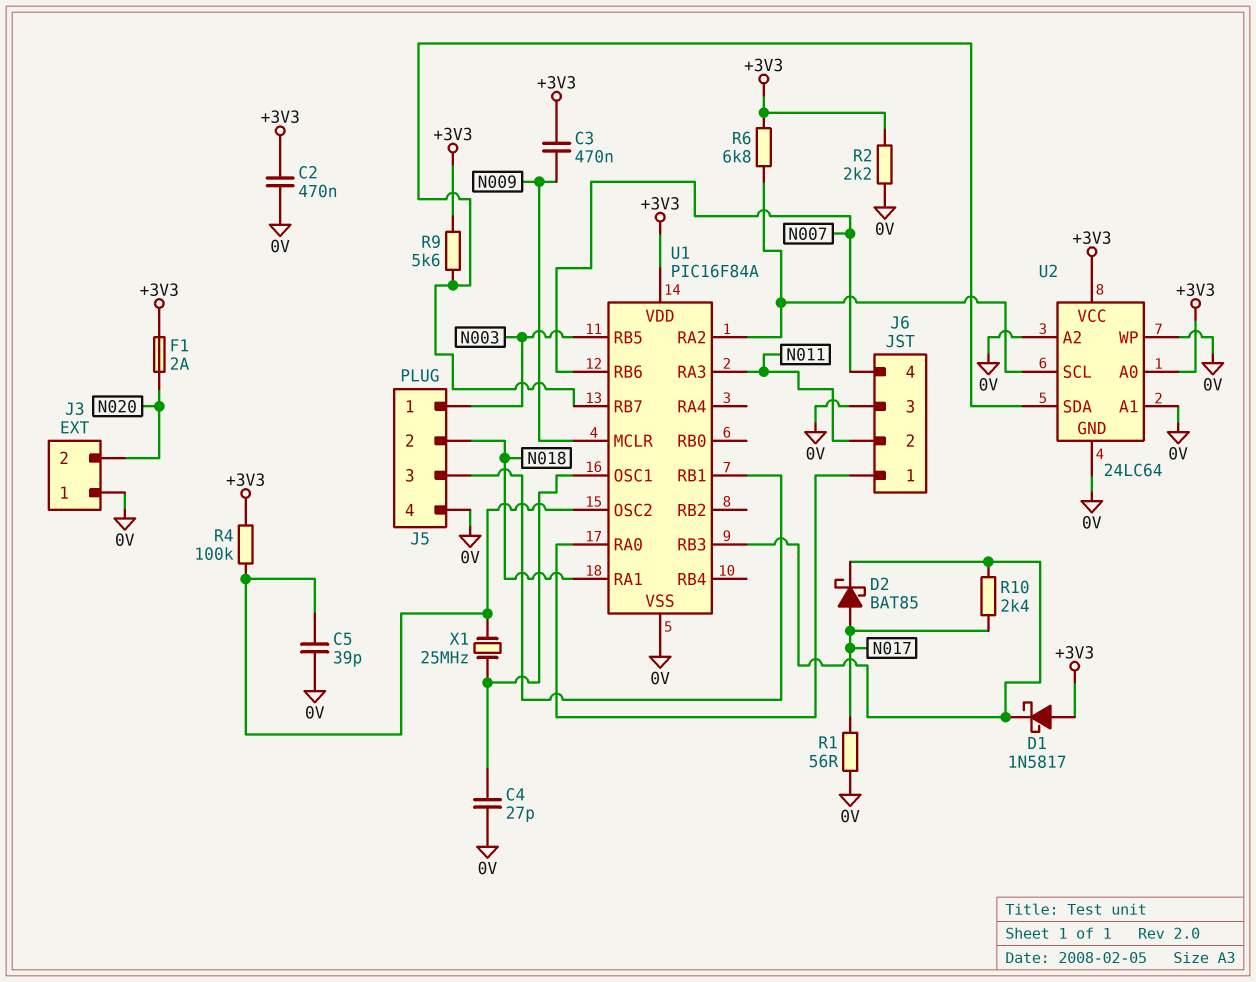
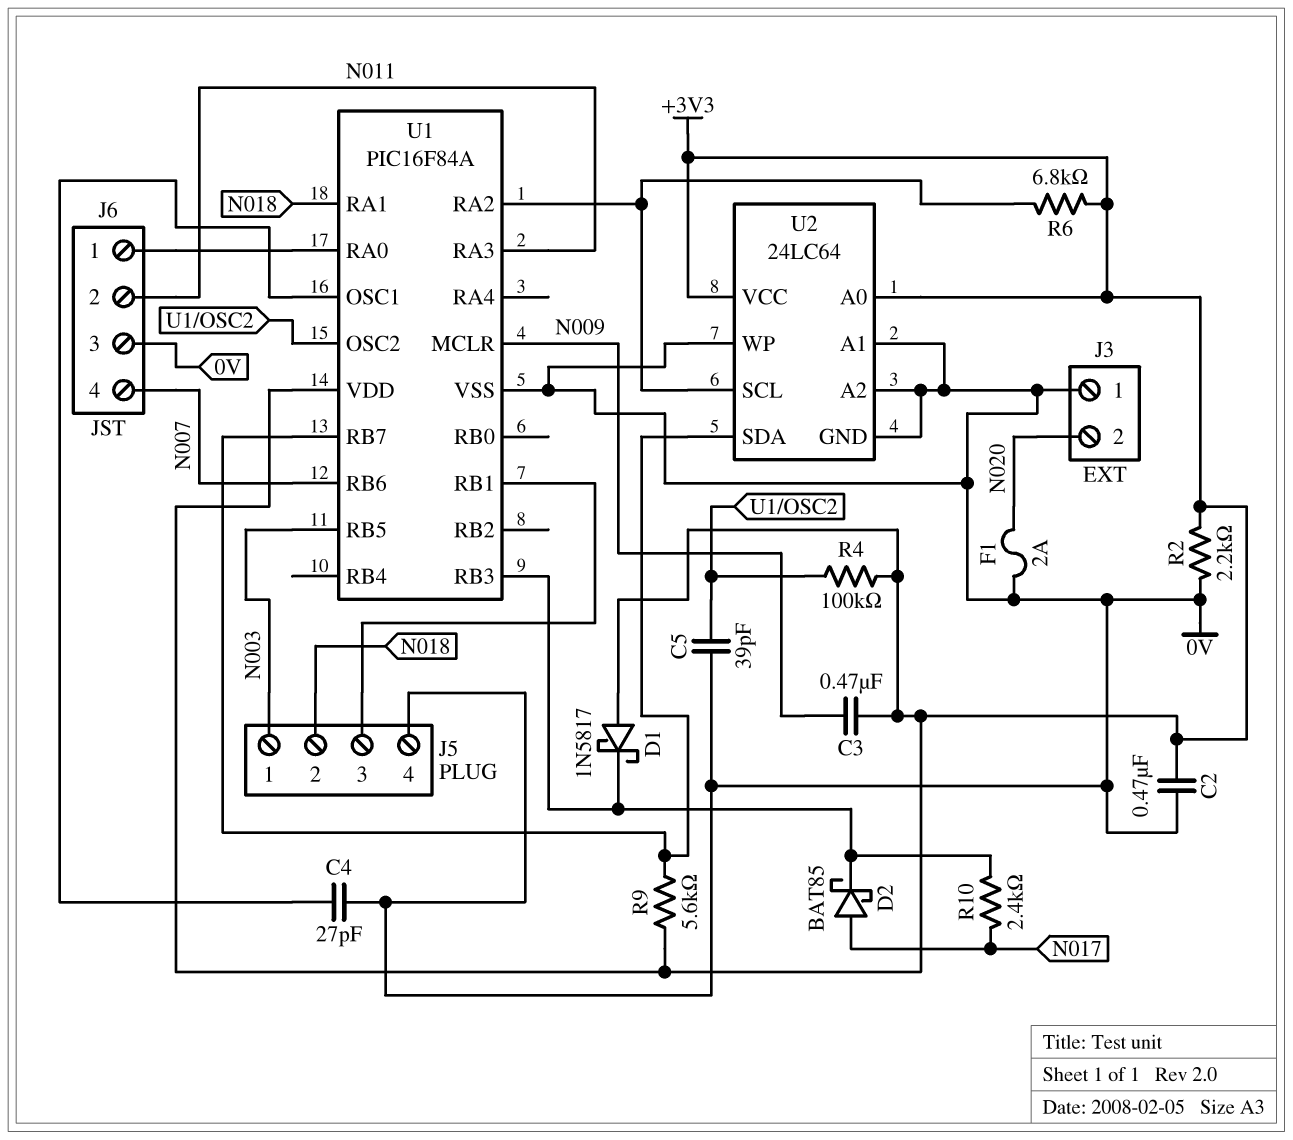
F1: 2A (+3V3, N020) -> 2A (0V, N020)
R1: 56 (0V, N017) -> none
X1: 25MHz (U1/OSC1, U1/OSC2) -> none

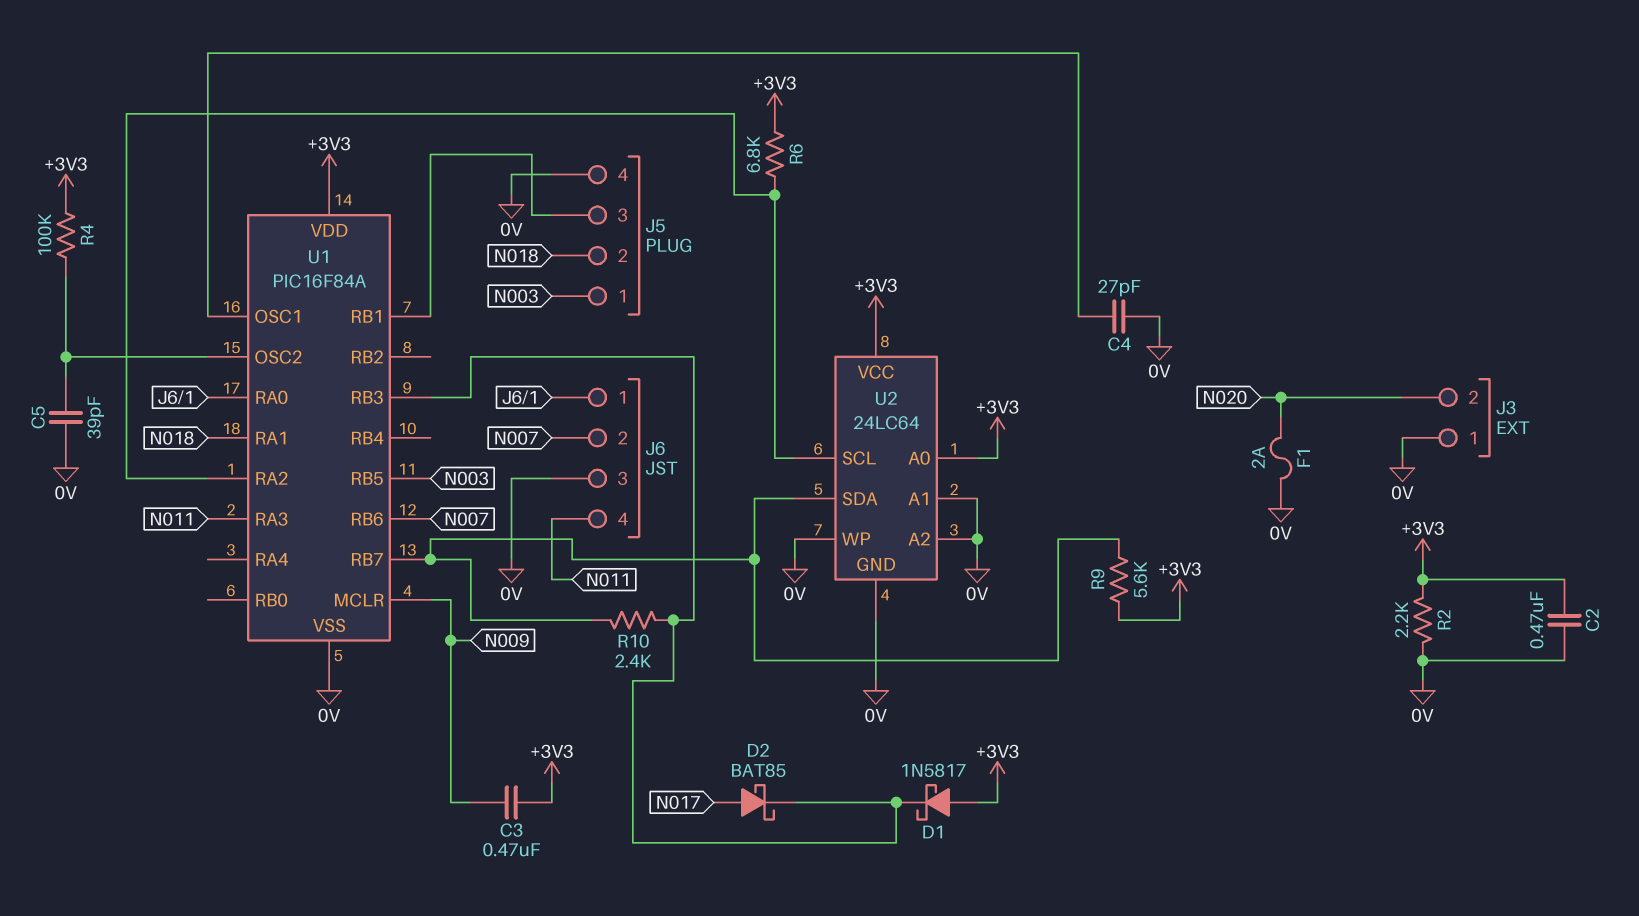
J6 pin 2: N011 -> N007
J6 pin 4: N007 -> N011
R10: 2.4k (N017, U1/RB3) -> 2.4k (U1/RB3, U1/RB7)

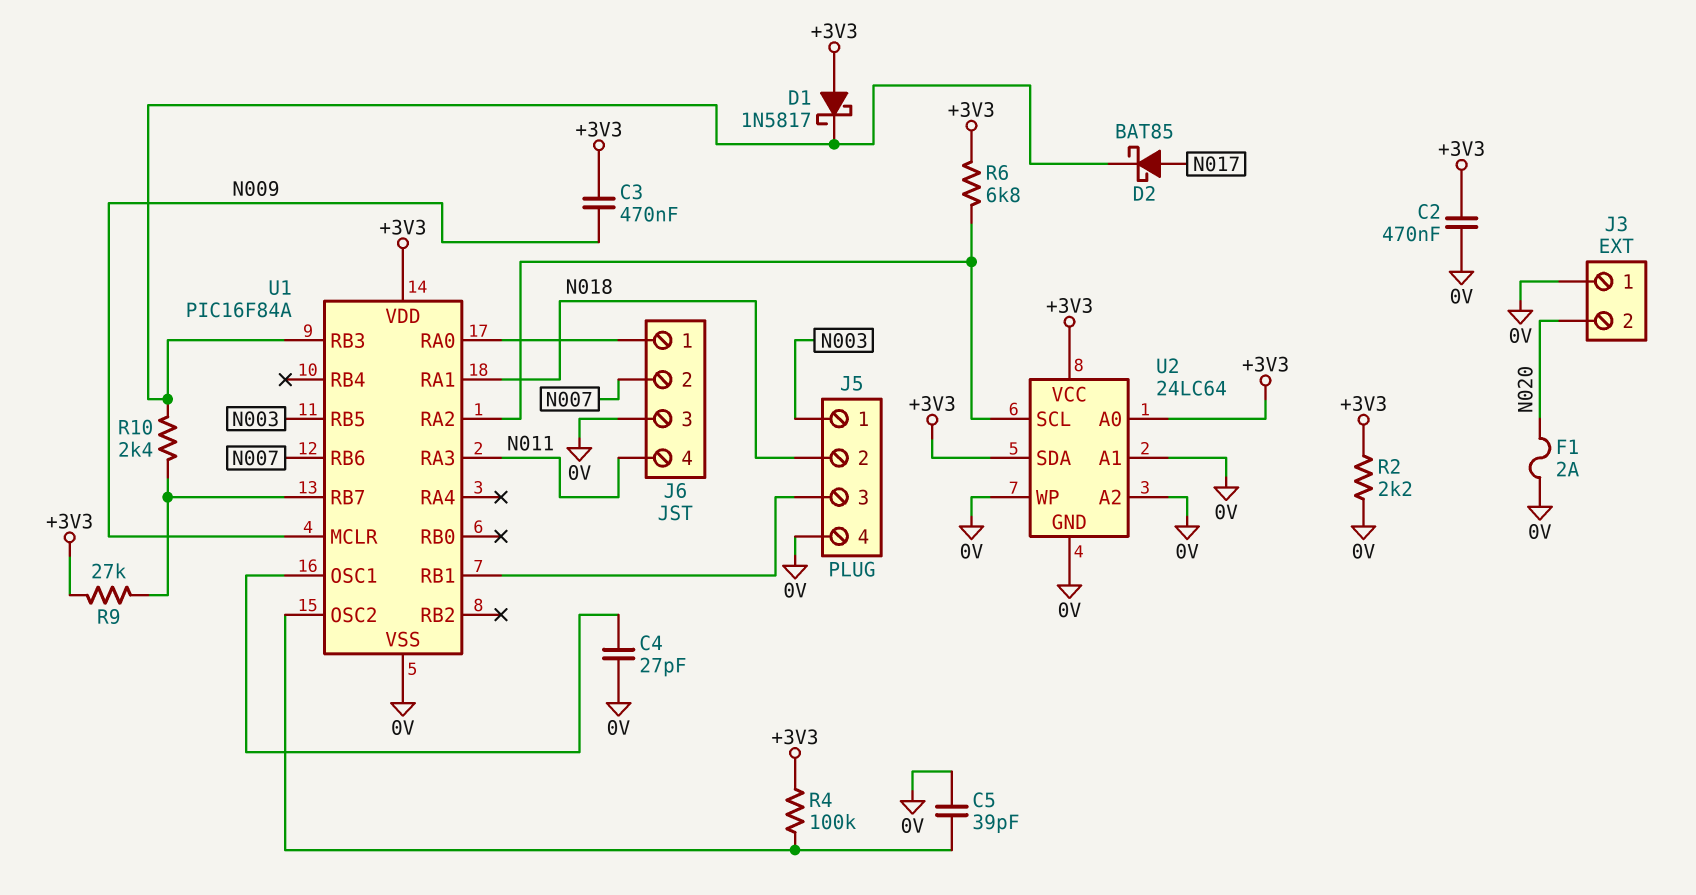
R9: 5.6k (+3V3, U1/RB7) -> 27k (+3V3, U1/RB7)
U2 pin SDA: U1/RB7 -> +3V3

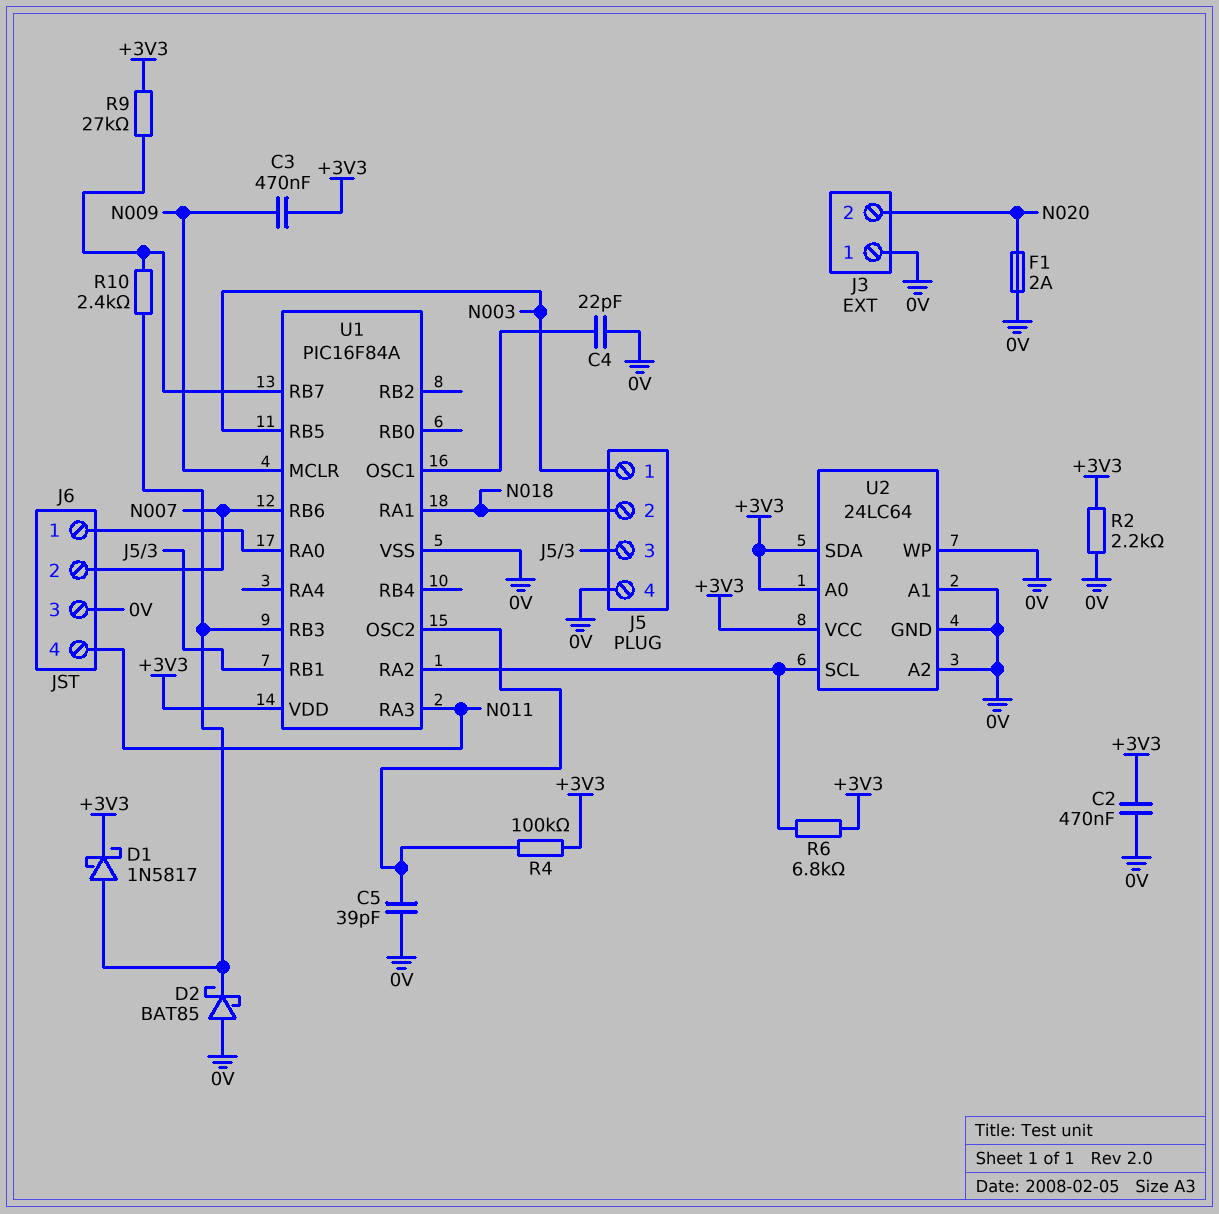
C4: 27pF (0V, U1/OSC1) -> 22pF (0V, U1/OSC1)
D1: schottky 1N5817 (A +3V3, K U1/RB3) -> schottky 1N5817 (A U1/RB3, K +3V3)
D2: schottky BAT85 (A N017, K U1/RB3) -> schottky BAT85 (A 0V, K U1/RB3)

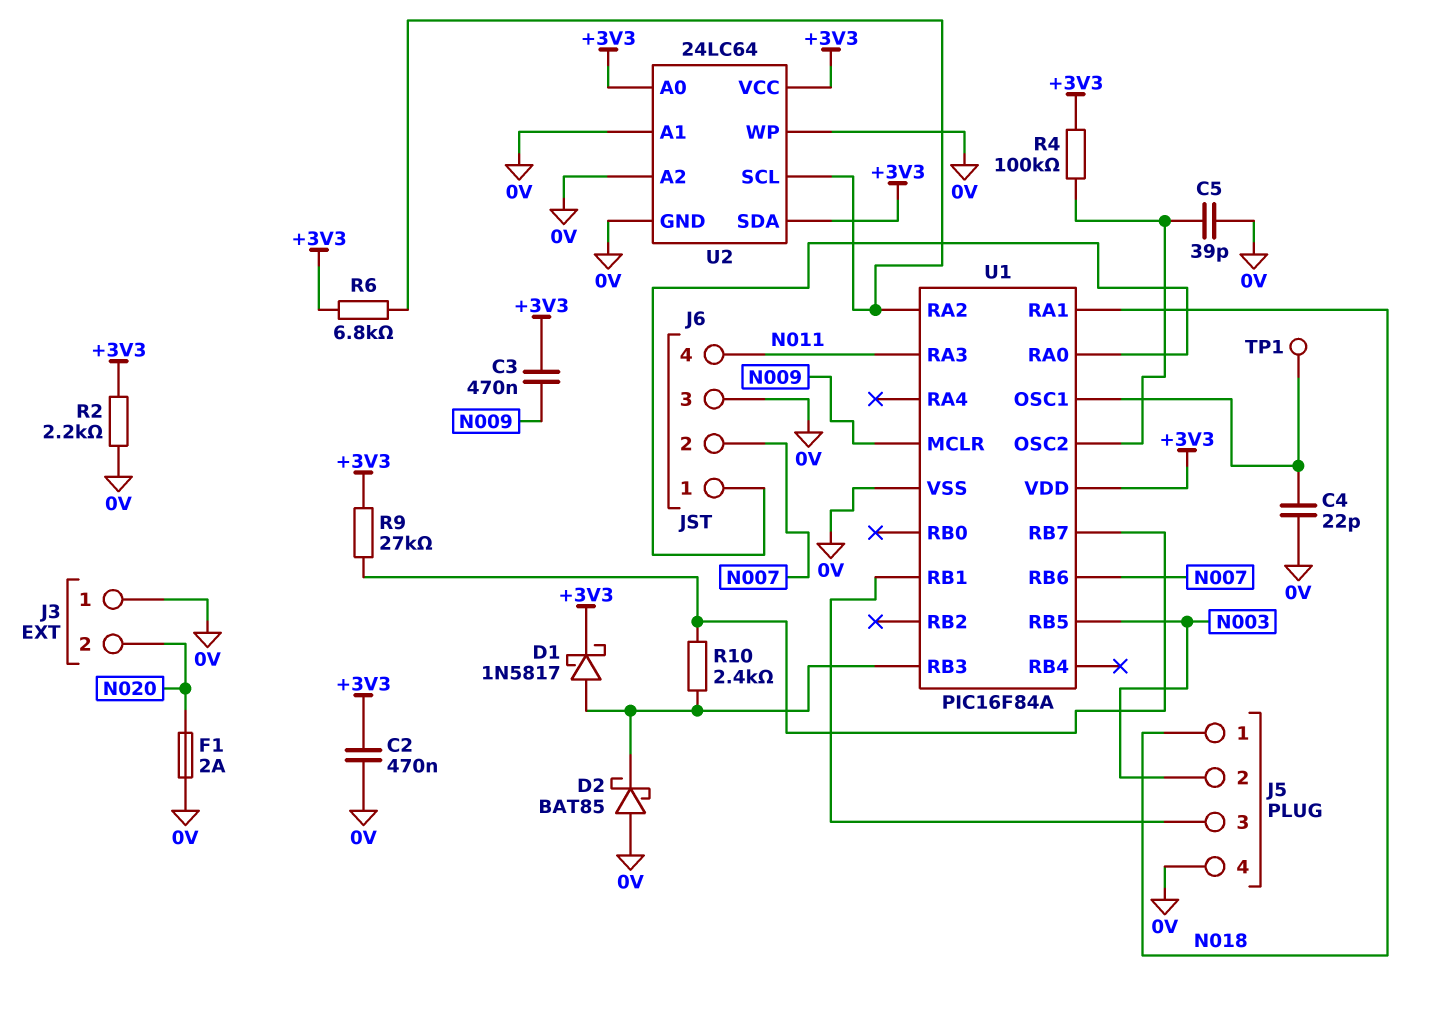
J5 pin 1: N003 -> N018
J5 pin 2: N018 -> N003
TP1: none -> test point (U1/OSC1)

